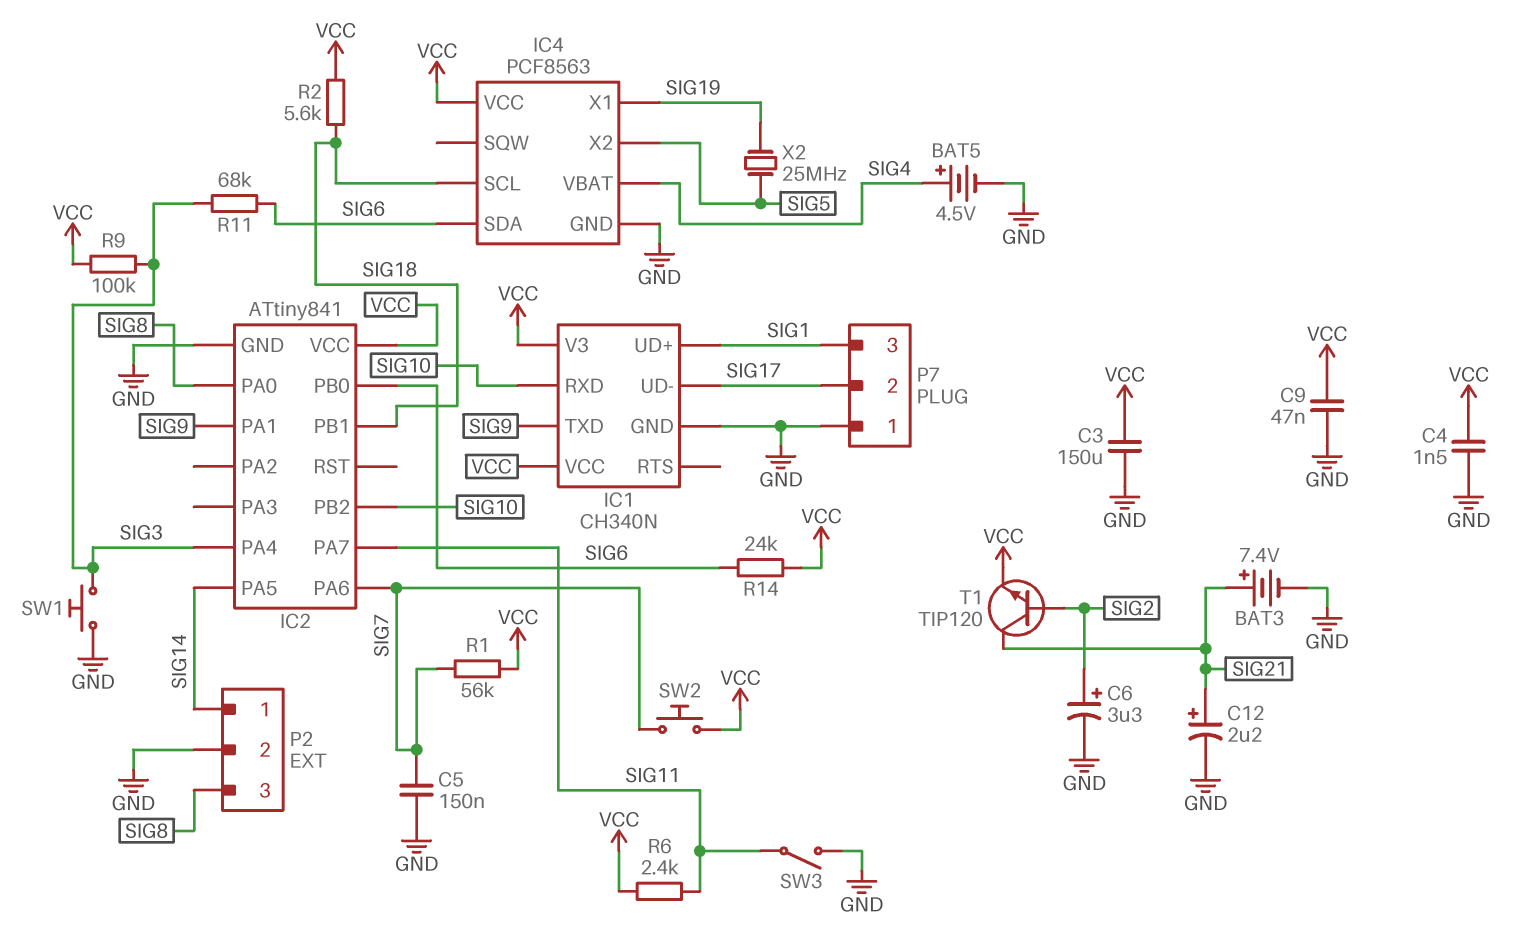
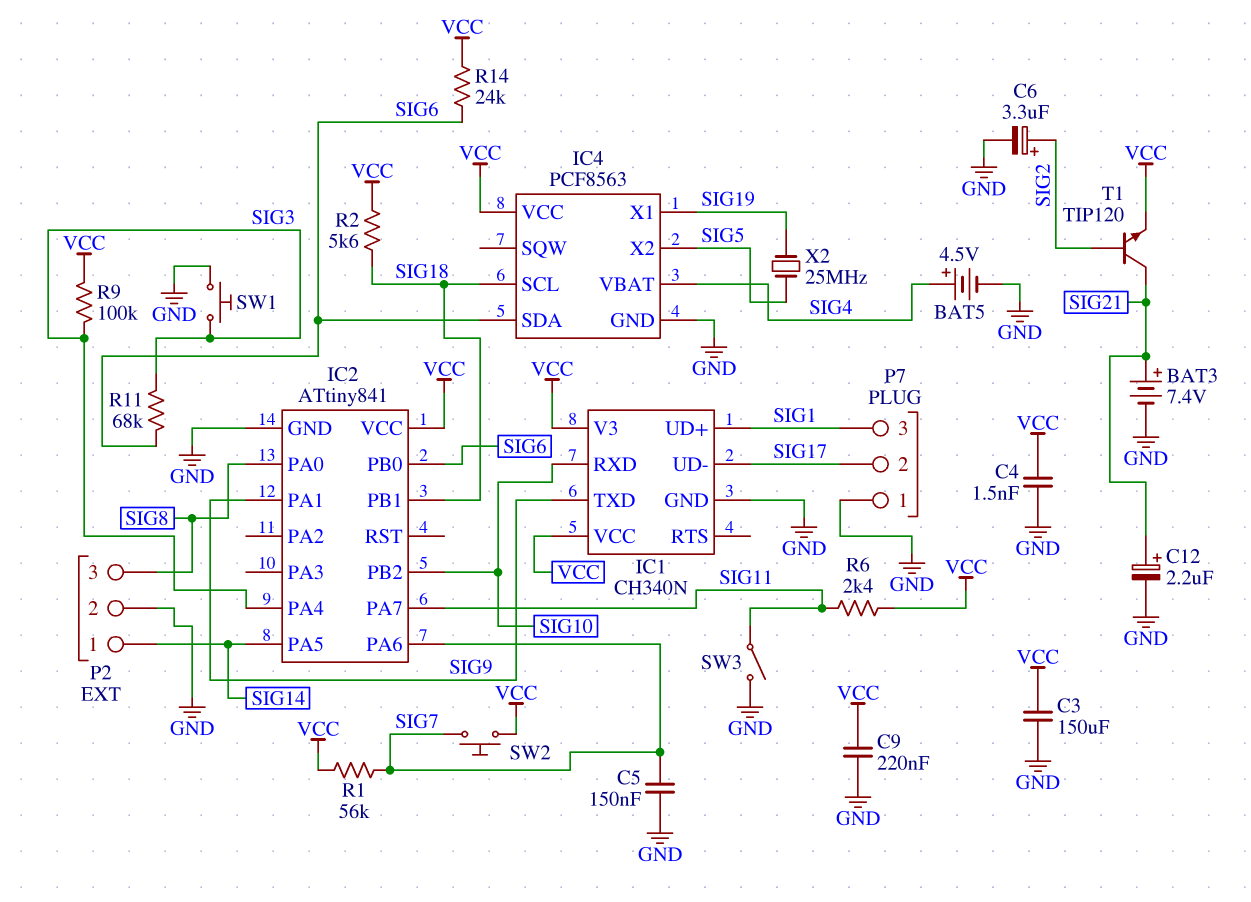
C9: 47nF (GND, VCC) -> 220nF (GND, VCC)

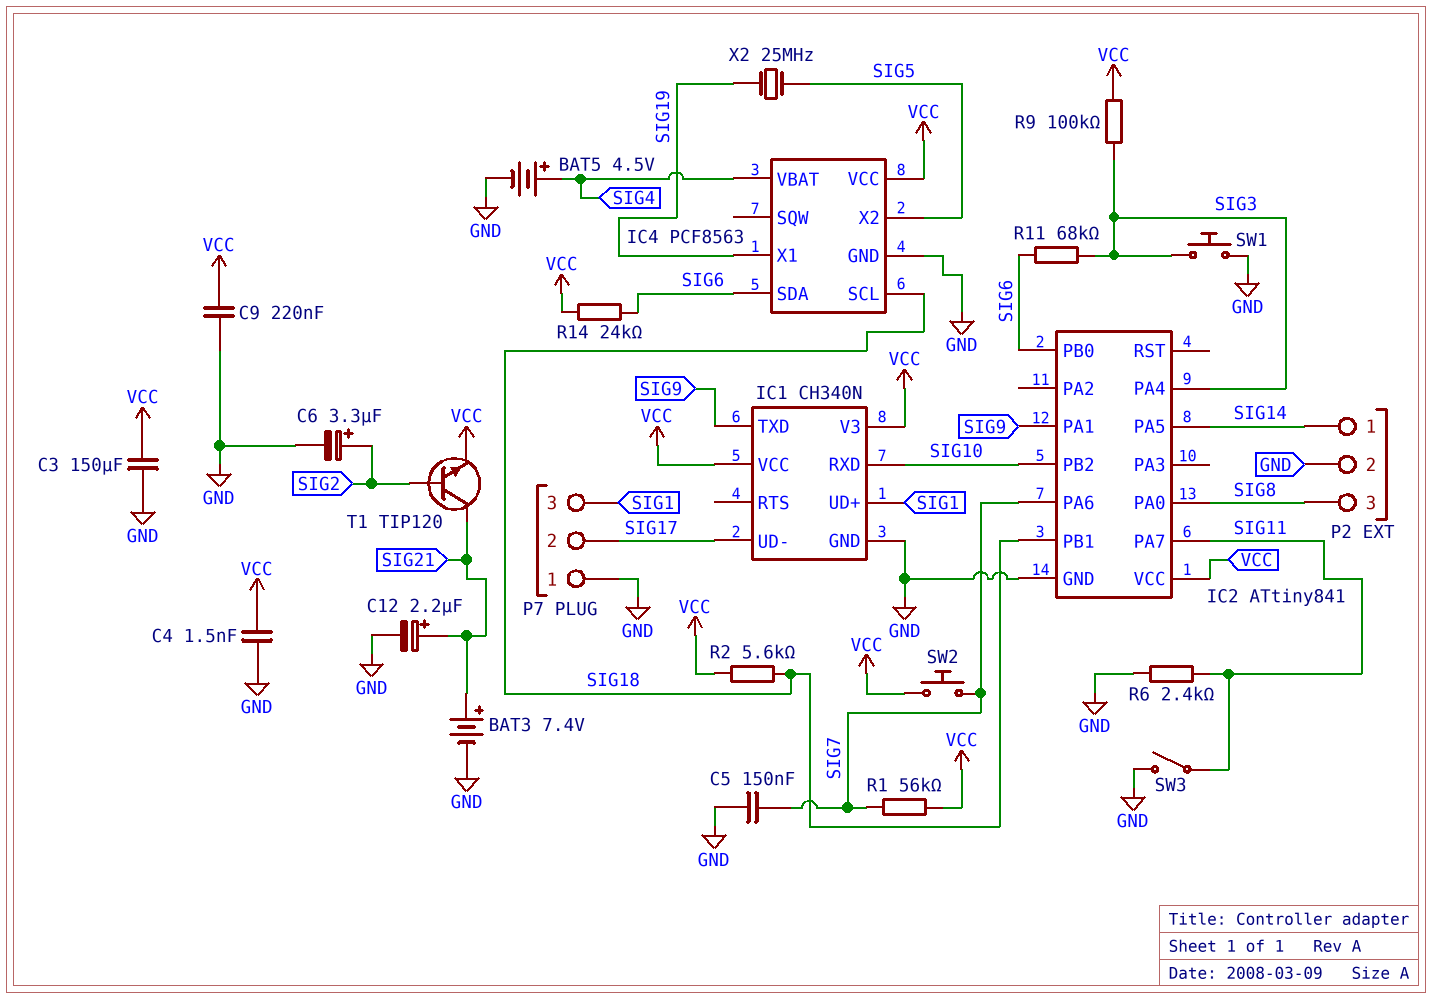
R6: 2.4k (SIG11, VCC) -> 2.4k (GND, SIG11)

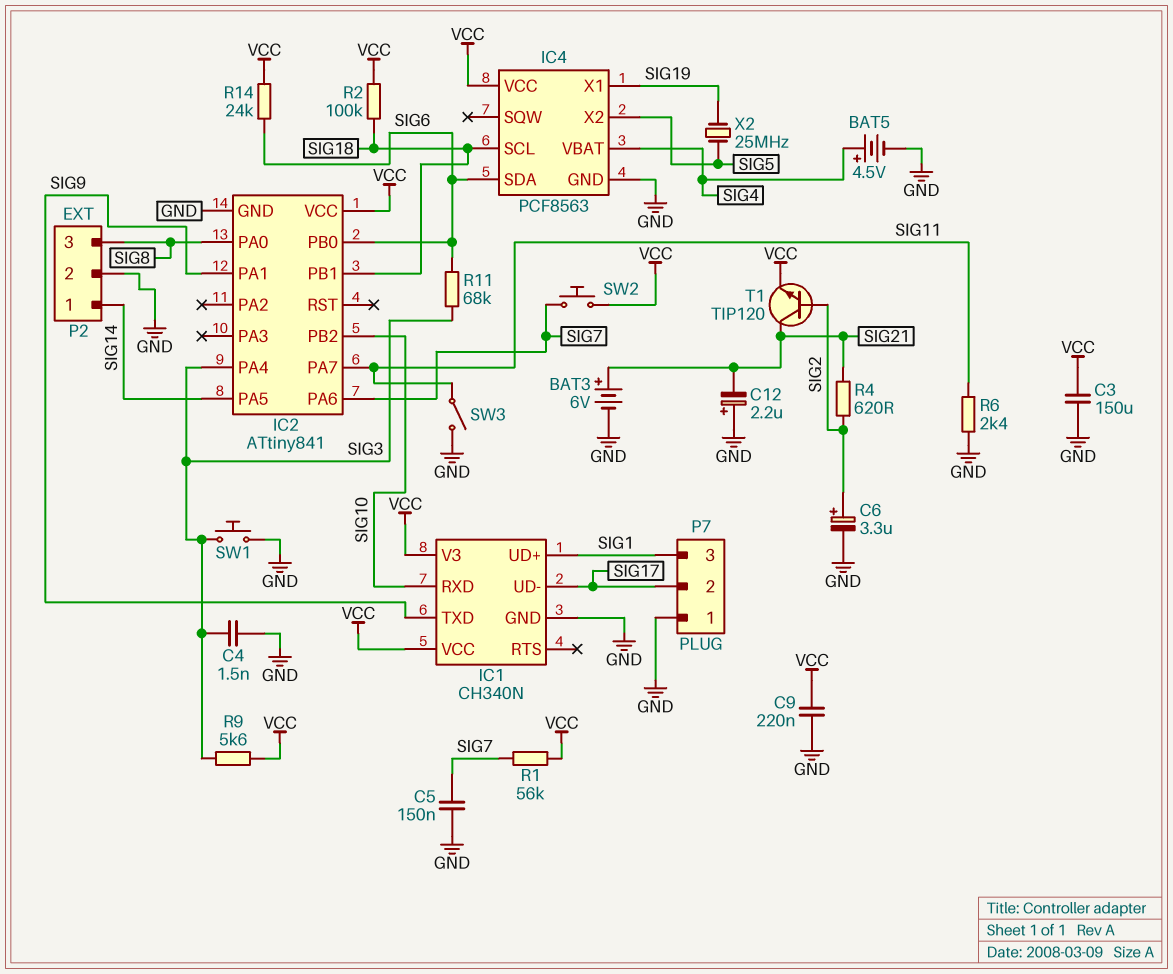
BAT3: 7.4V (plus SIG21, minus GND) -> 6V (plus SIG21, minus GND)
C4: 1.5nF (GND, VCC) -> 1.5nF (GND, SIG3)
C12: 2.2uF (plus SIG21, minus GND) -> 2.2uF (plus GND, minus SIG21)
R2: 5.6k (SIG18, VCC) -> 100k (SIG18, VCC)
R4: none -> 620 (SIG2, SIG21)
R9: 100k (SIG3, VCC) -> 5.6k (SIG3, VCC)

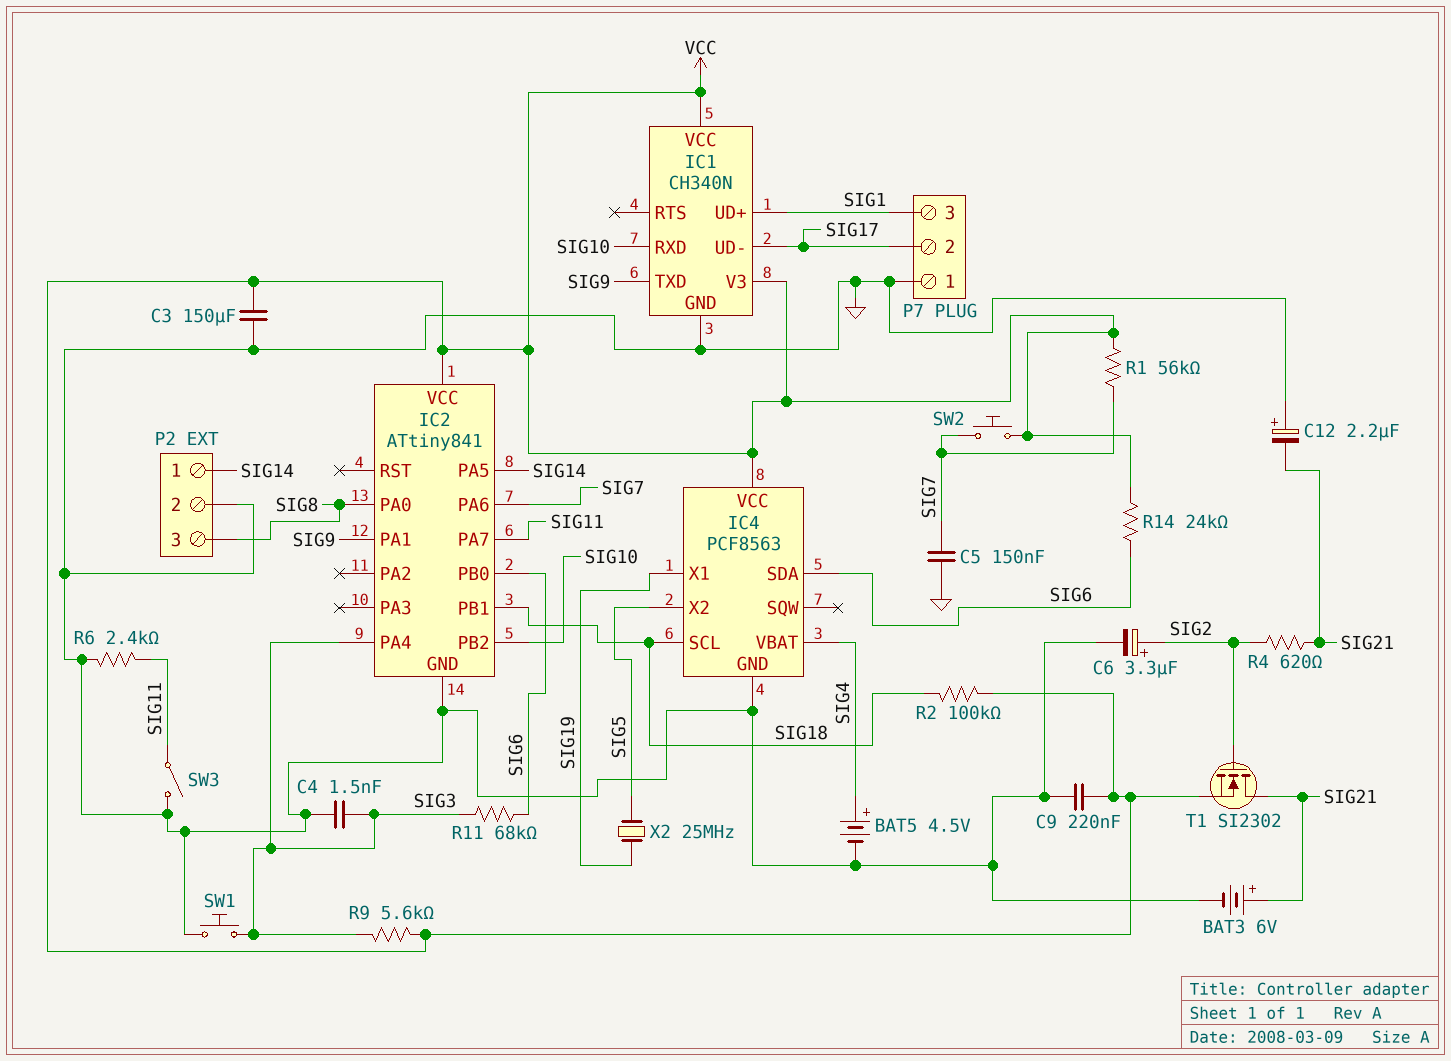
T1: NPN TIP120 (B SIG2, C SIG21, E VCC) -> NMOS SI2302 (G SIG2, D SIG21, S VCC)

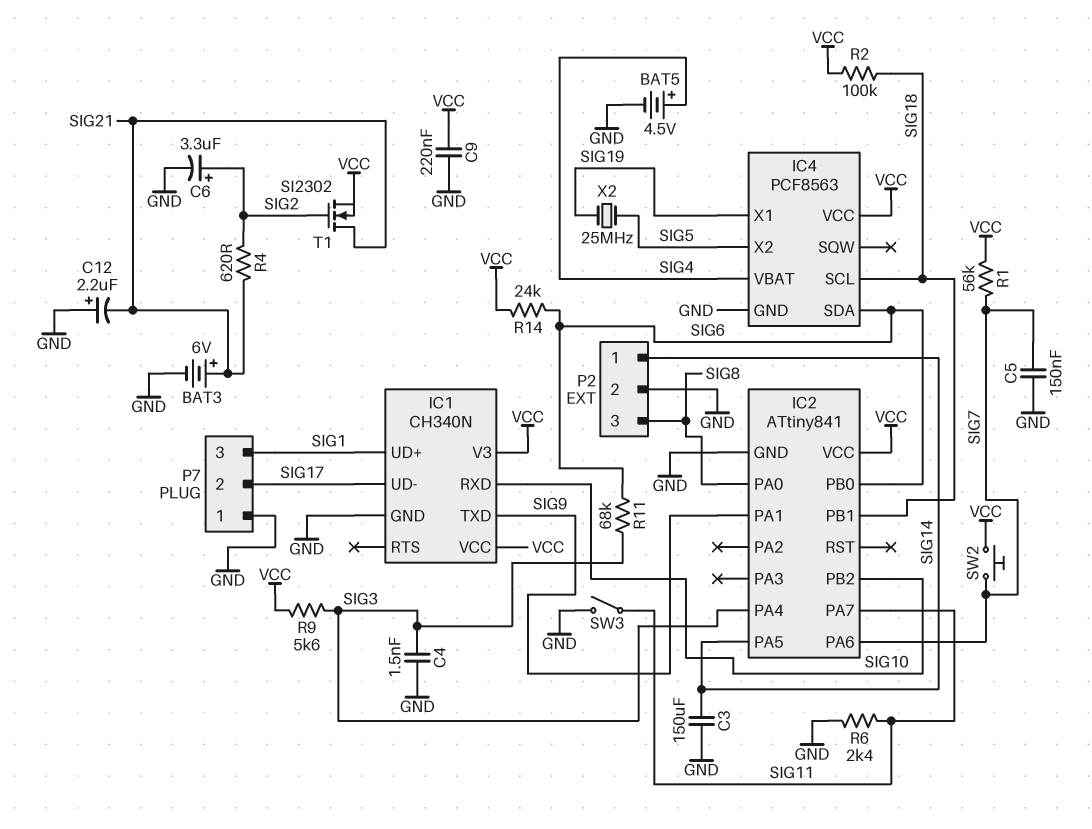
C3: 150uF (GND, VCC) -> 150uF (GND, SIG14)
SW1: button (GND, SIG3) -> none

